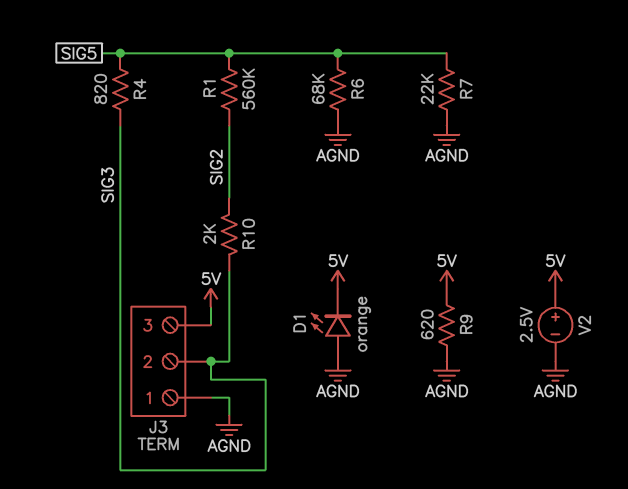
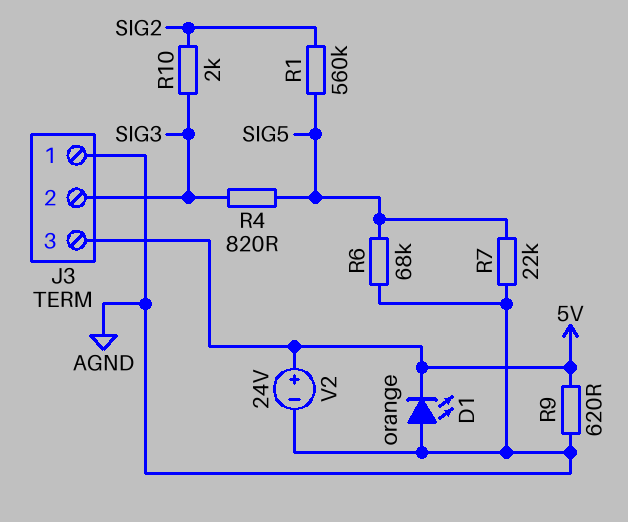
V2: 2.5V (plus 5V, minus AGND) -> 24V (plus 5V, minus AGND)

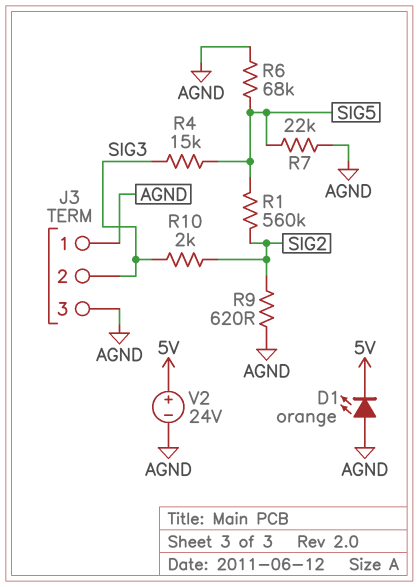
J3 pin 3: 5V -> AGND
R4: 820 (SIG3, SIG5) -> 15k (SIG3, SIG5)
R9: 620 (5V, AGND) -> 620 (AGND, SIG2)

